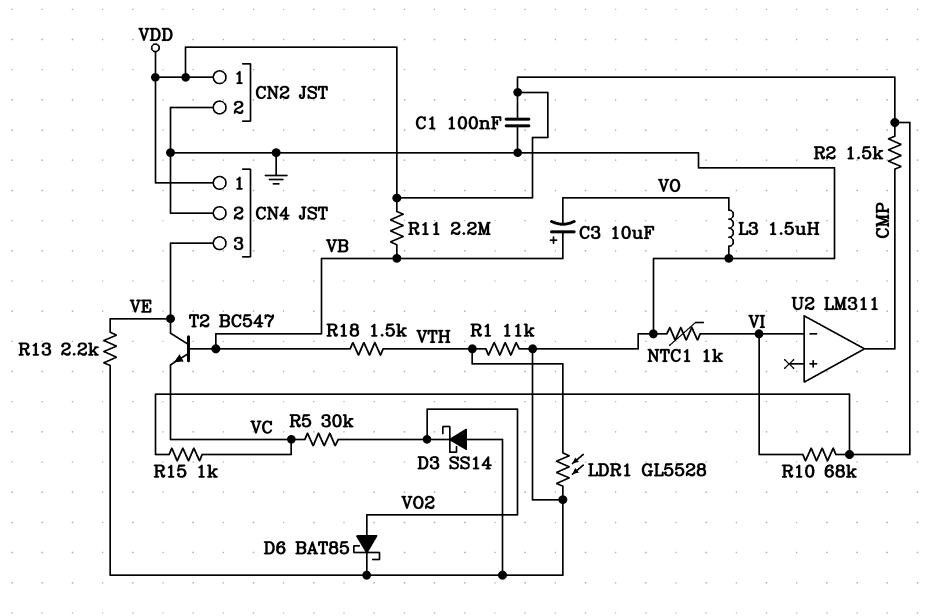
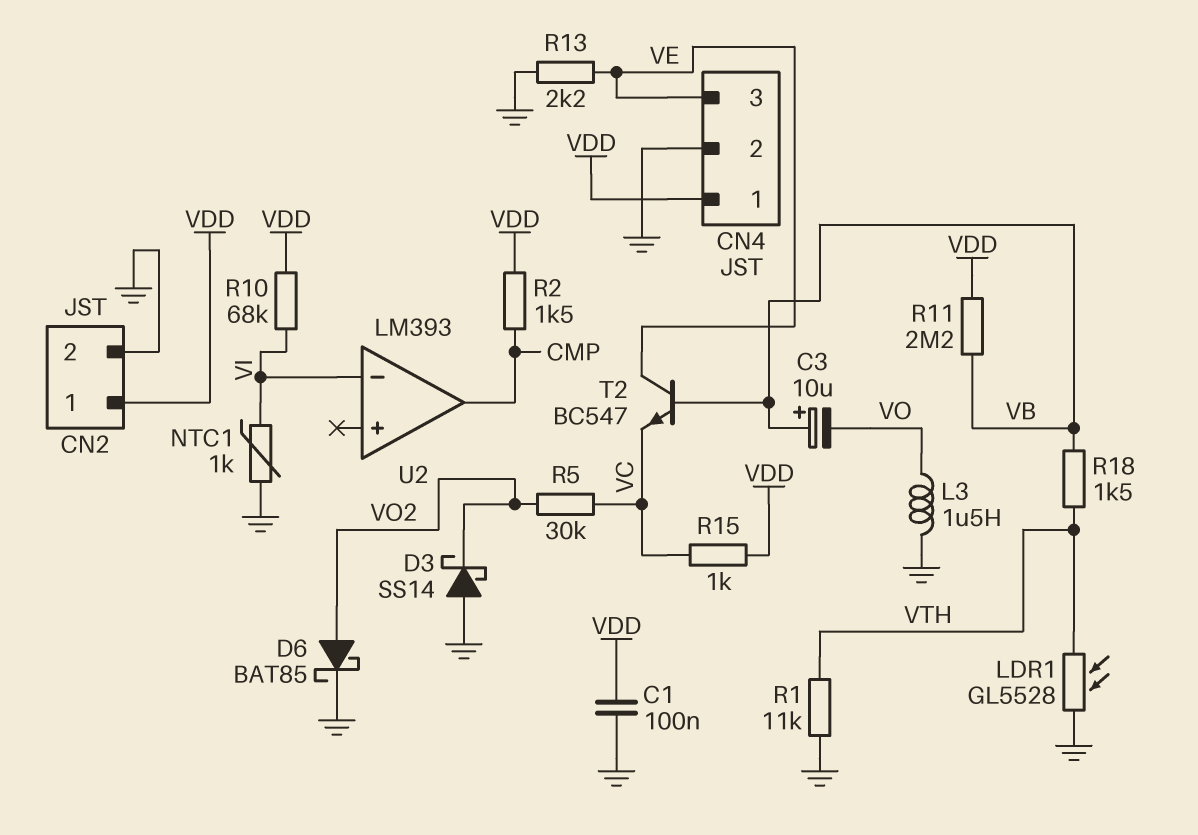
U2: LM311 -> LM393

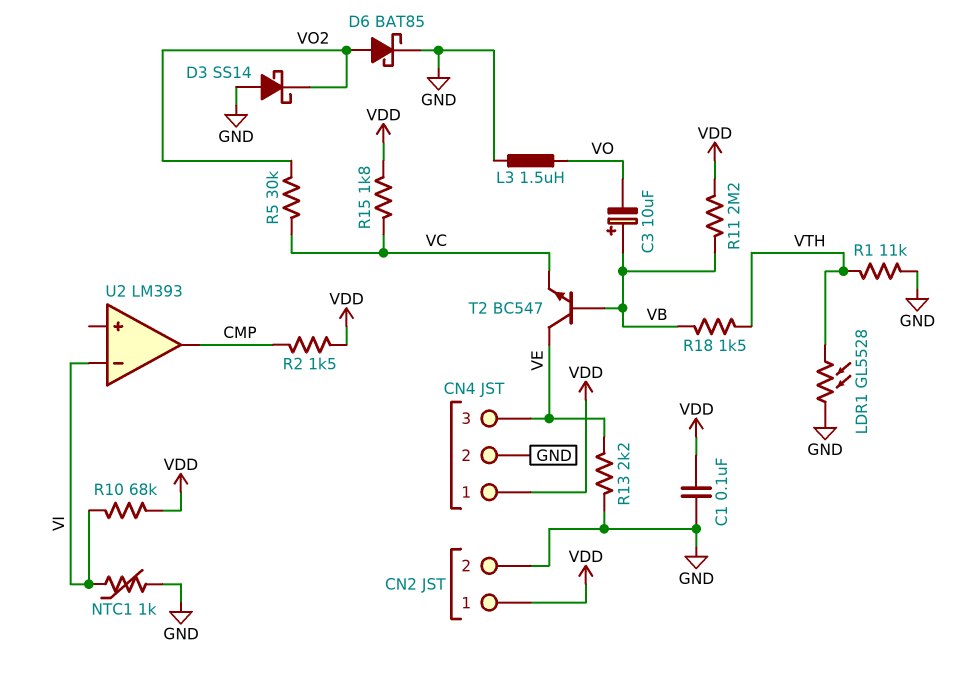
R15: 1k (VC, VDD) -> 1.8k (VC, VDD)

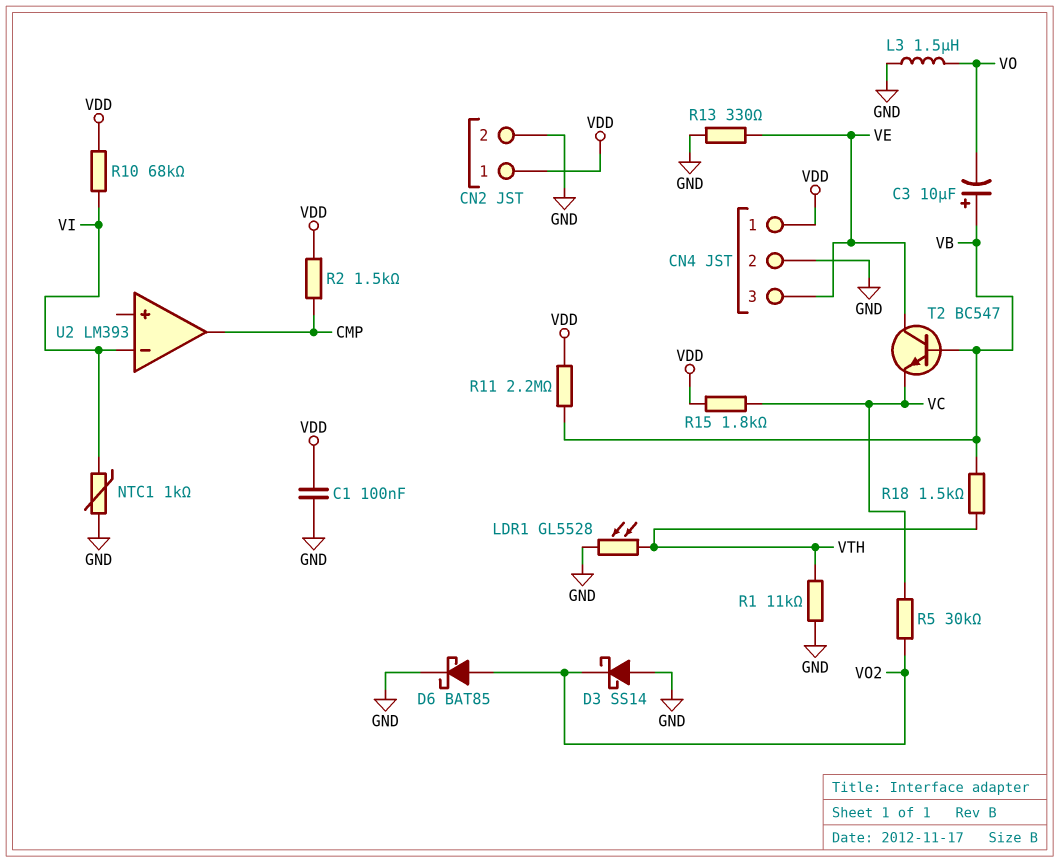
R13: 2.2k (GND, VE) -> 330 (GND, VE)

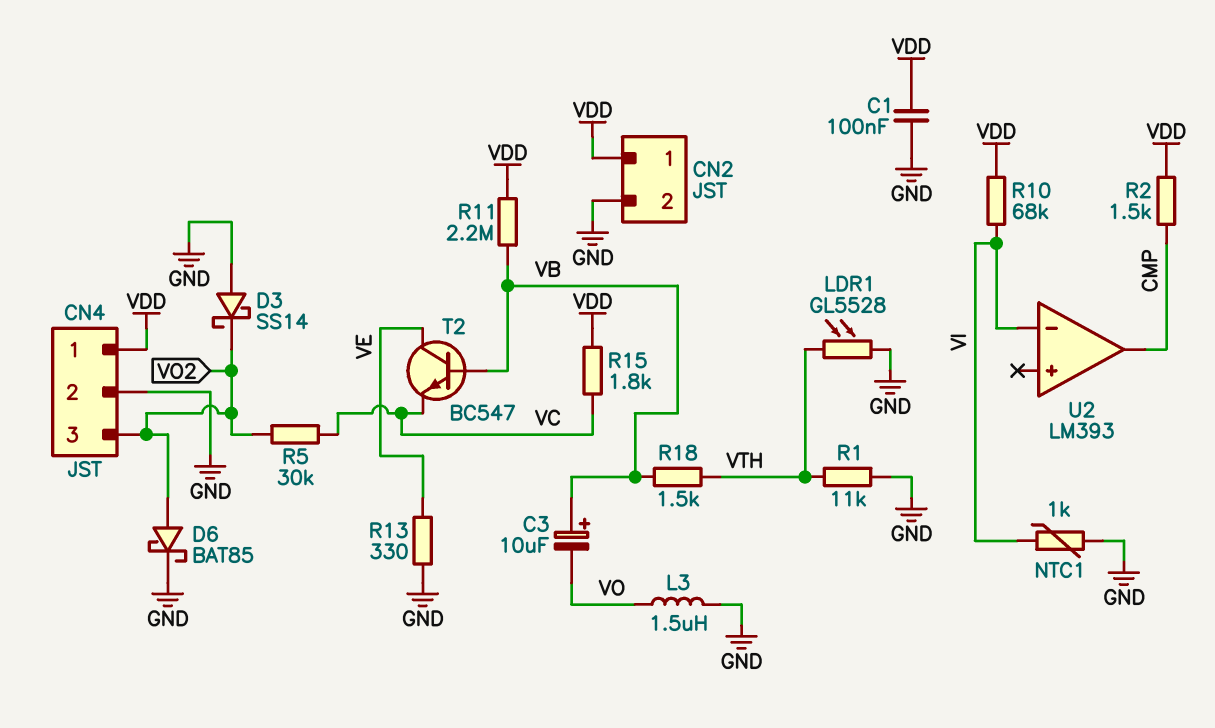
CN4 pin 3: VE -> VO2

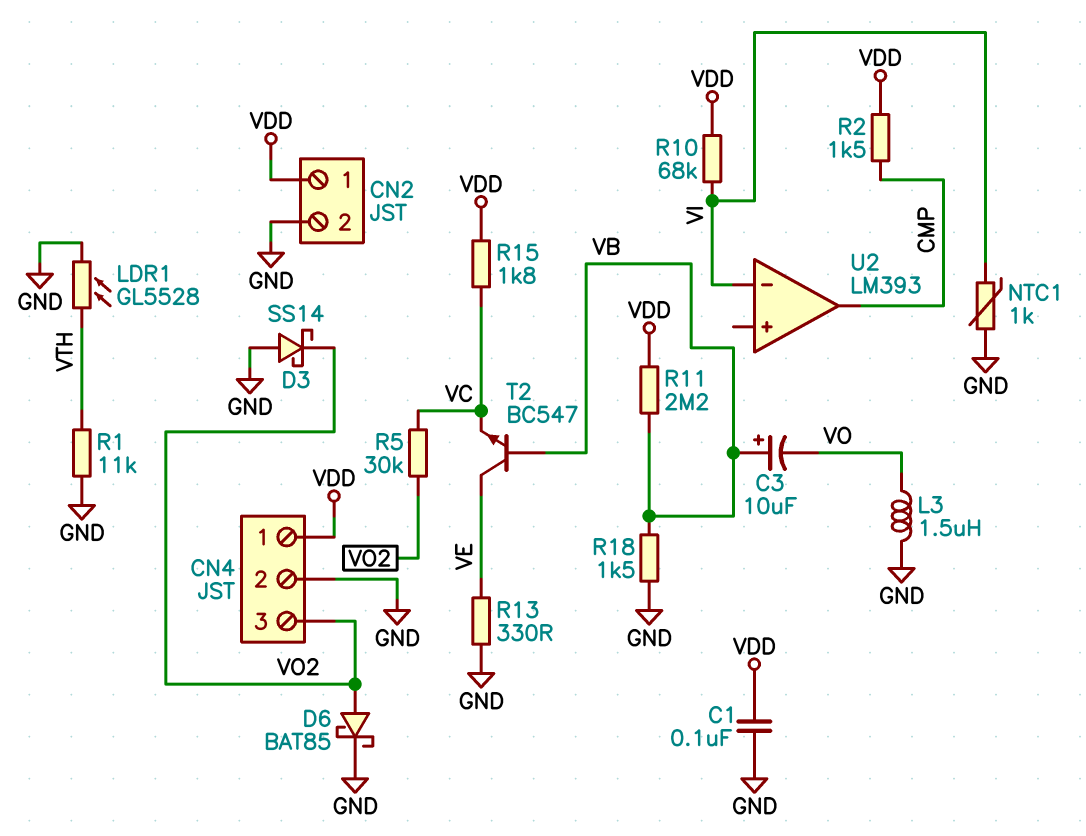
R18: 1.5k (VB, VTH) -> 1.5k (GND, VB)

